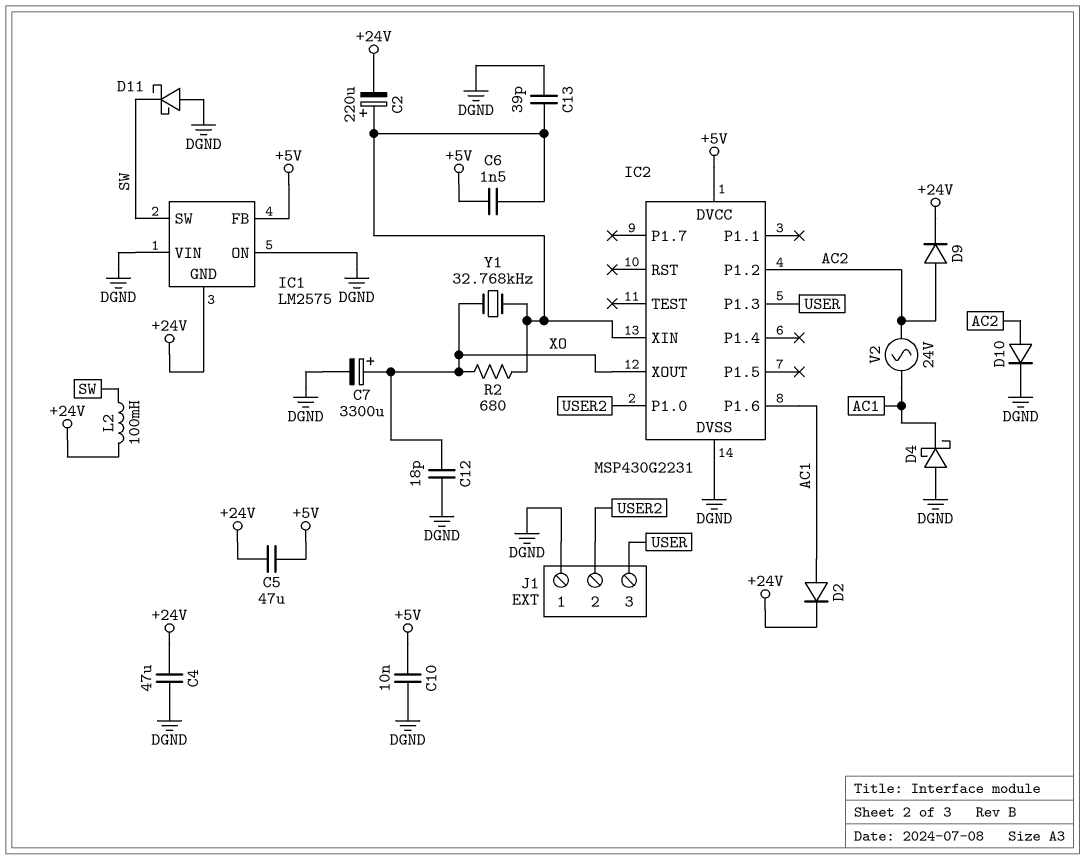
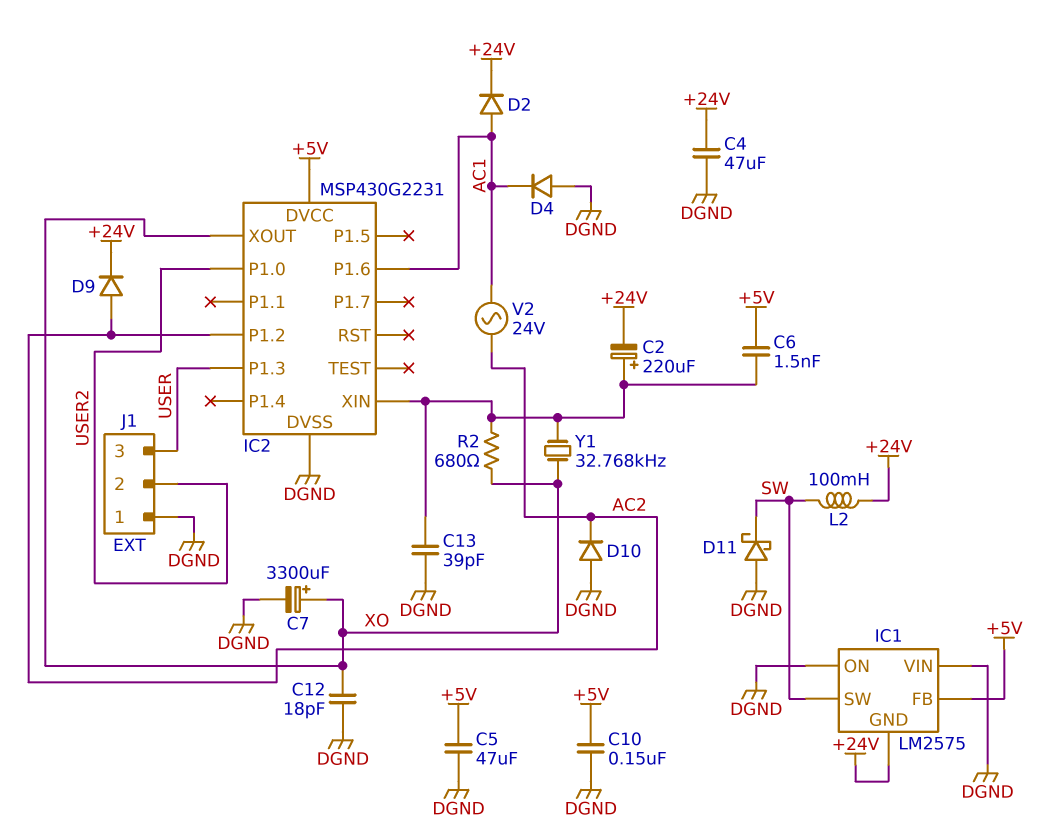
C5: 47uF (+5V, +24V) -> 47uF (+5V, DGND)
C10: 10nF (+5V, DGND) -> 150nF (+5V, DGND)
D4: schottky (A DGND, K AC1) -> diode (A DGND, K AC1)
D10: diode (A AC2, K DGND) -> diode (A DGND, K AC2)

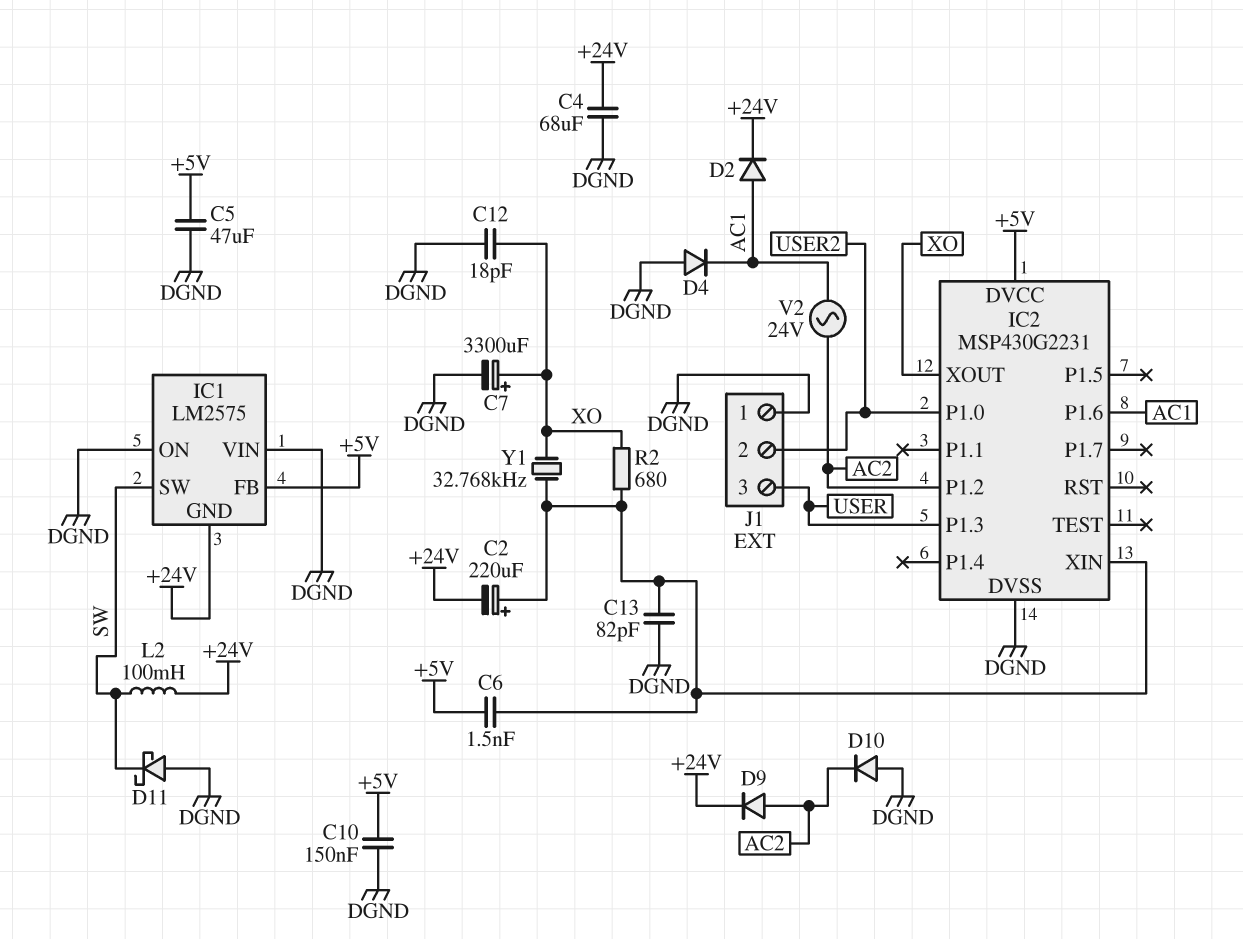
C4: 47uF (+24V, DGND) -> 68uF (+24V, DGND)
C13: 39pF (DGND, IC2/XIN) -> 82pF (DGND, IC2/XIN)

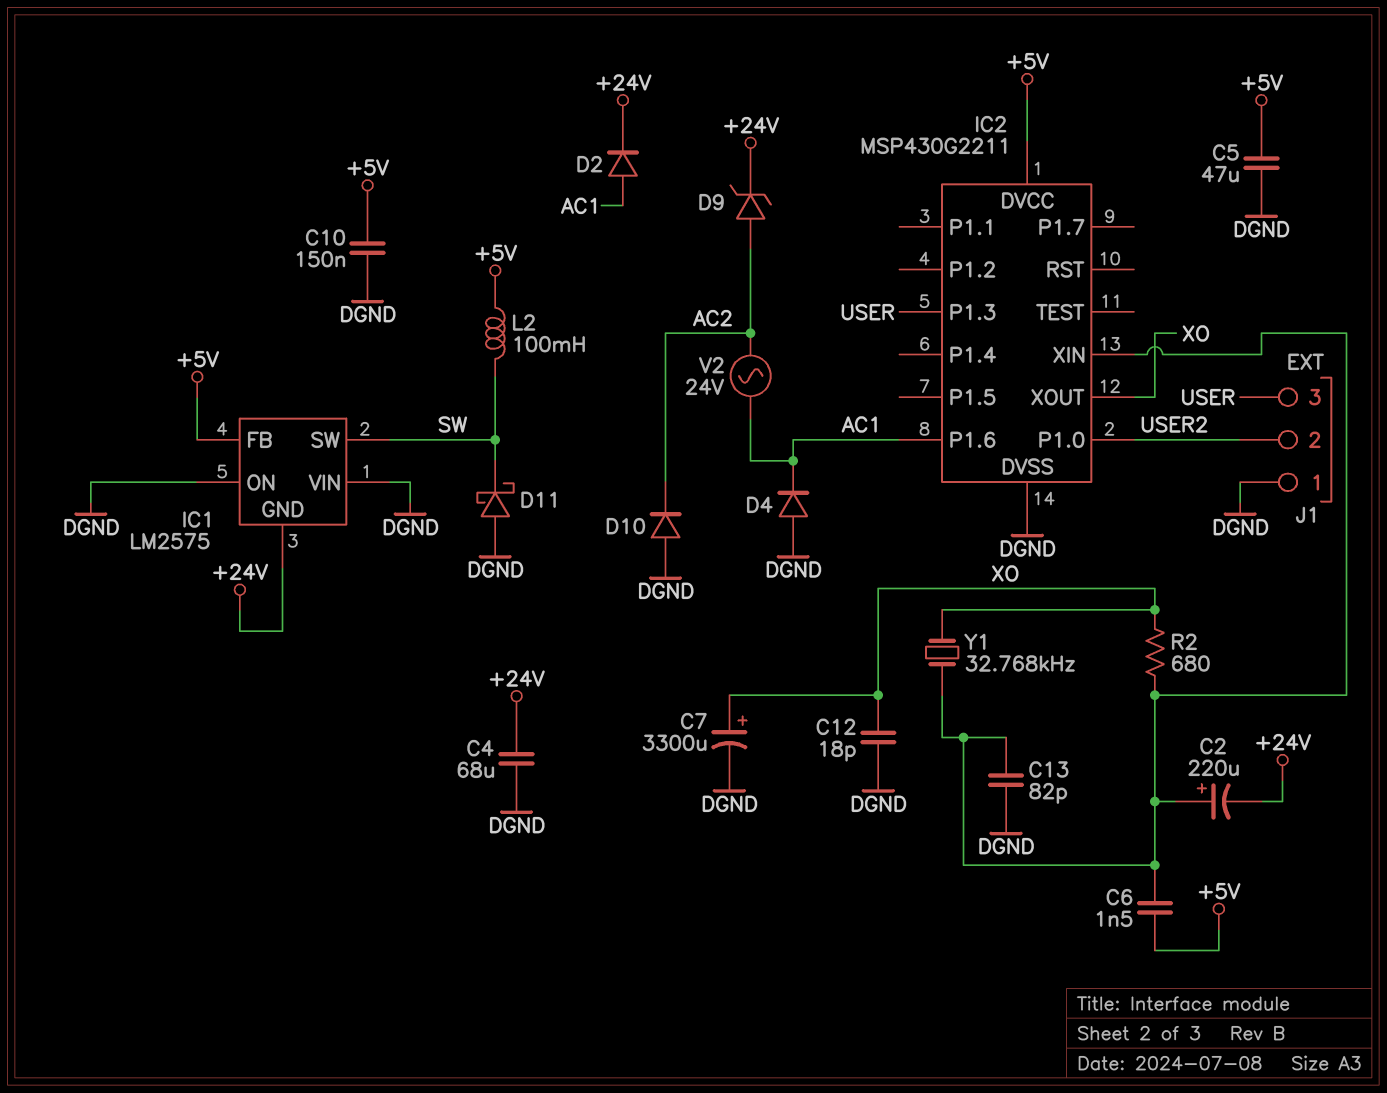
D9: diode (A AC2, K +24V) -> zener (A AC2, K +24V)
IC2: MSP430G2231 -> MSP430G2211
IC2 pin P1.2: AC2 -> none
L2: 100mH (+24V, SW) -> 100mH (+5V, SW)

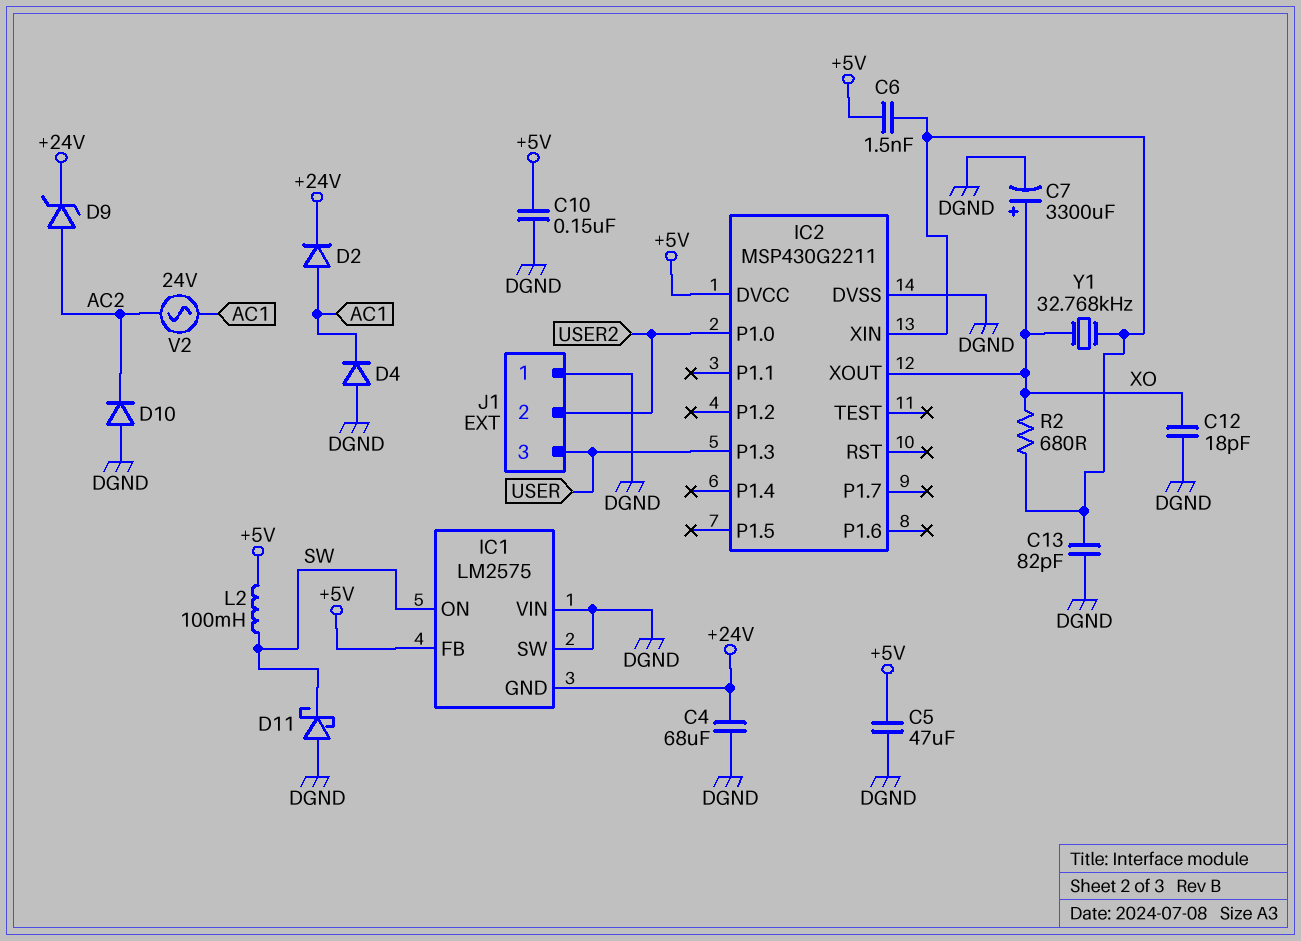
C2: 220uF (plus IC2/XIN, minus +24V) -> none
IC1 pin ON: DGND -> SW
IC1 pin SW: SW -> DGND
IC2 pin P1.6: AC1 -> none

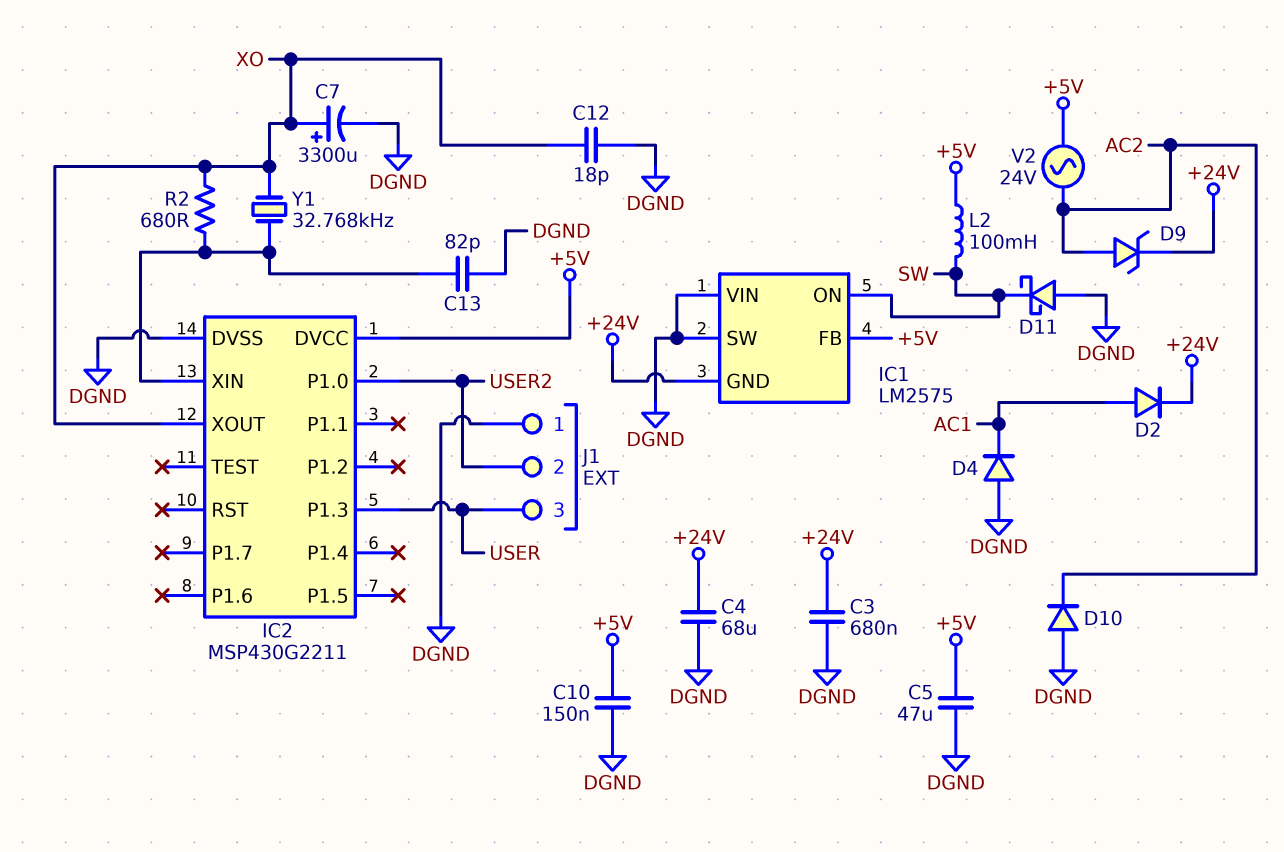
C3: none -> 680nF (+24V, DGND)
C6: 1.5nF (+5V, IC2/XIN) -> none
V2: AC 24V (AC1, AC2) -> AC 24V (+5V, AC2)

